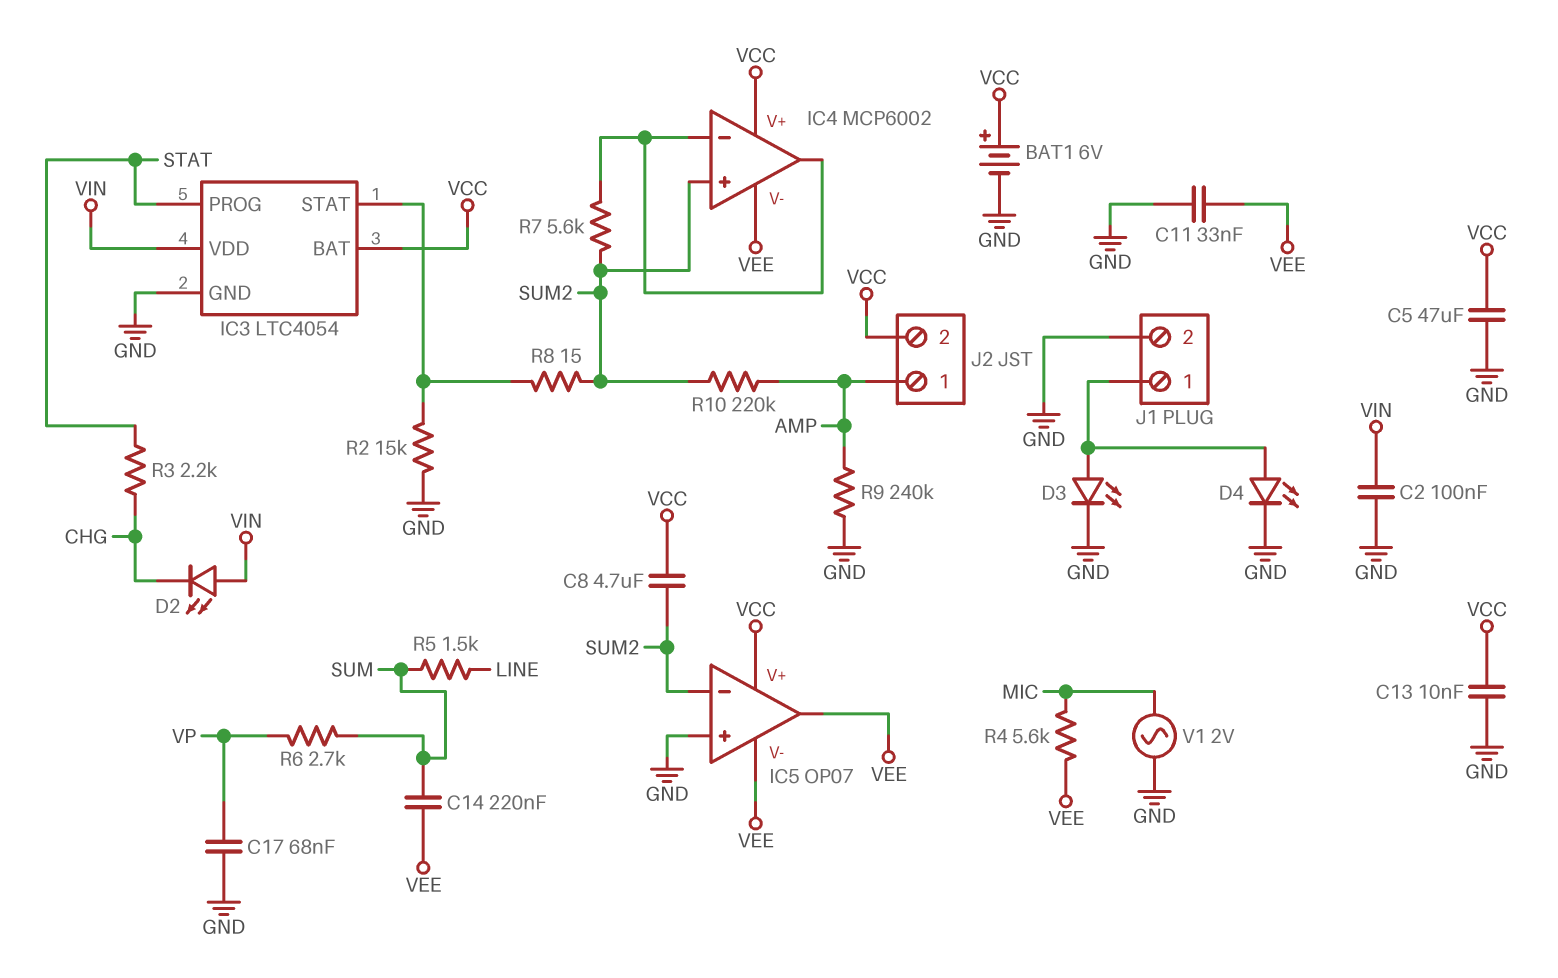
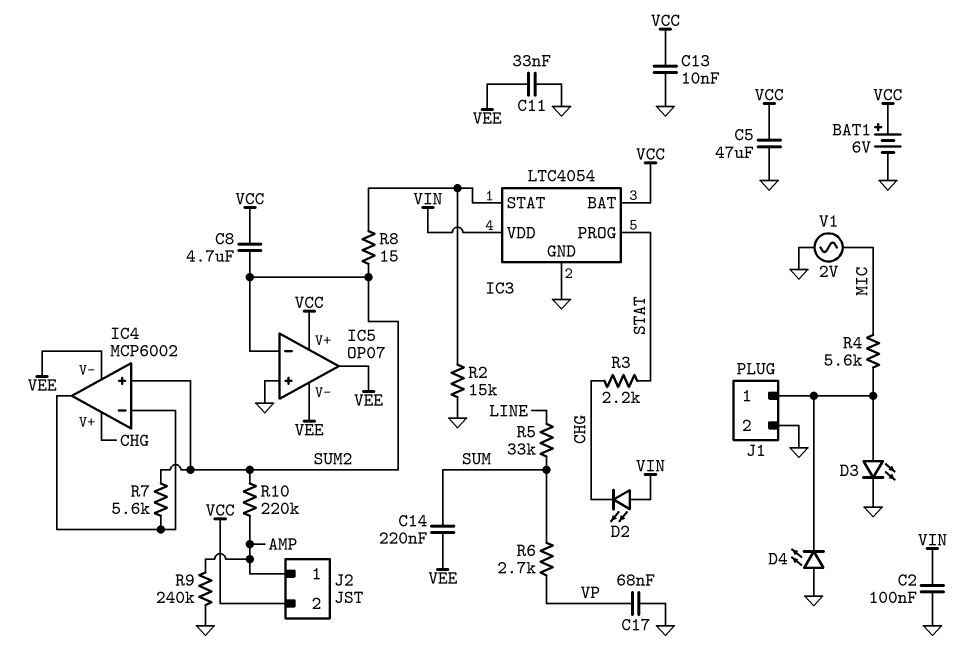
D4: LED (A J1/1, K GND) -> LED (A GND, K J1/1)
IC4 pin V+: VCC -> CHG
R4: 5.6k (MIC, VEE) -> 5.6k (J1/1, MIC)
R5: 1.5k (LINE, SUM) -> 33k (LINE, SUM)

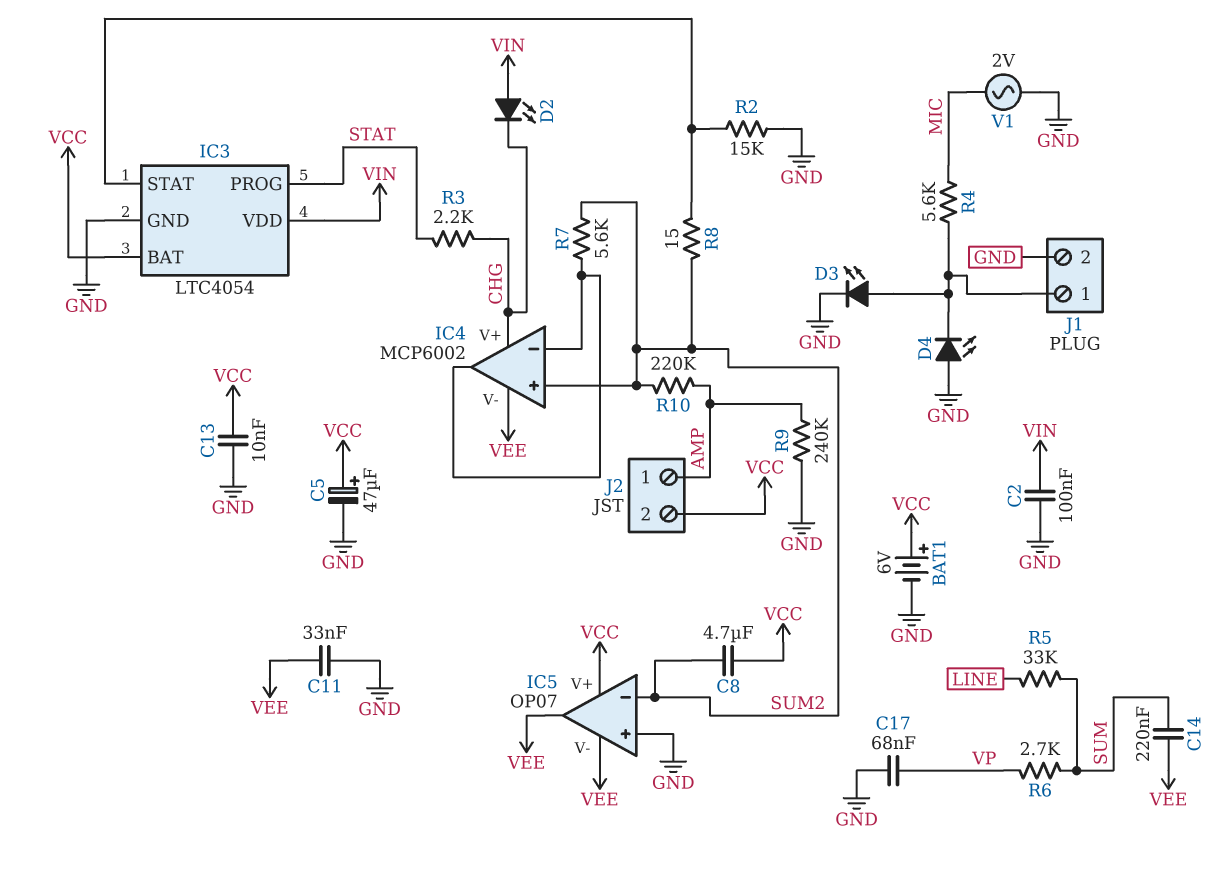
C5: 47uF (GND, VCC) -> 47uF (plus VCC, minus GND)

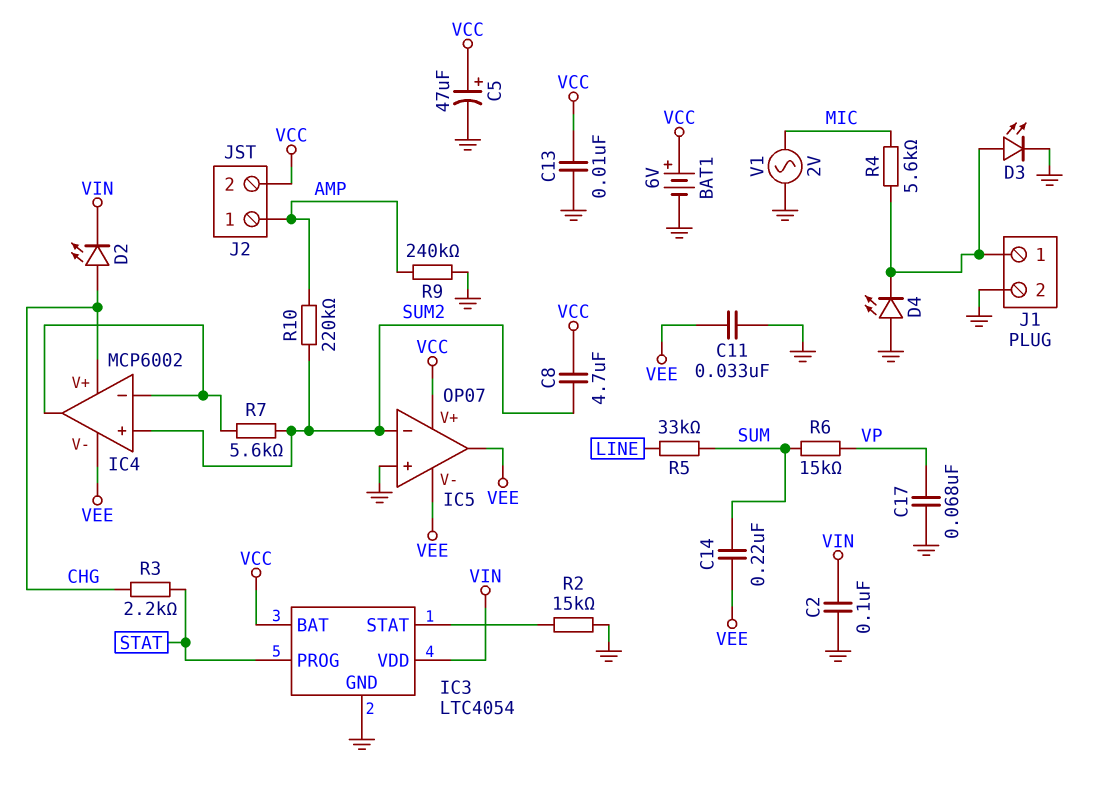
D2: LED (A VIN, K CHG) -> LED (A CHG, K VIN)
R6: 2.7k (SUM, VP) -> 15k (SUM, VP)
R8: 15 (IC3/STAT, SUM2) -> none

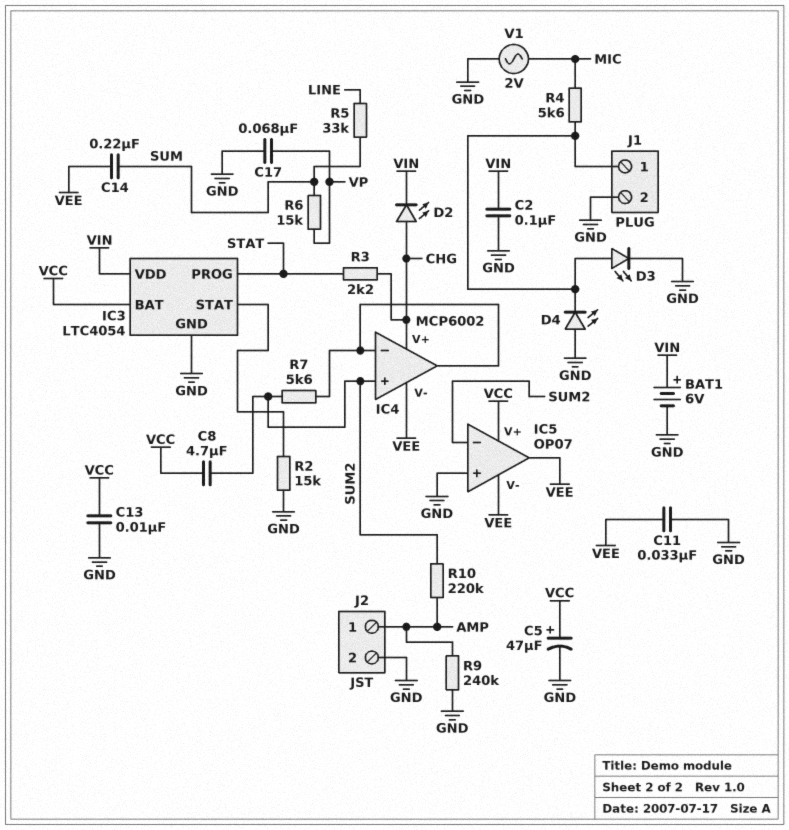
BAT1: 6V (plus VCC, minus GND) -> 6V (plus VIN, minus GND)
J2 pin 2: VCC -> GND

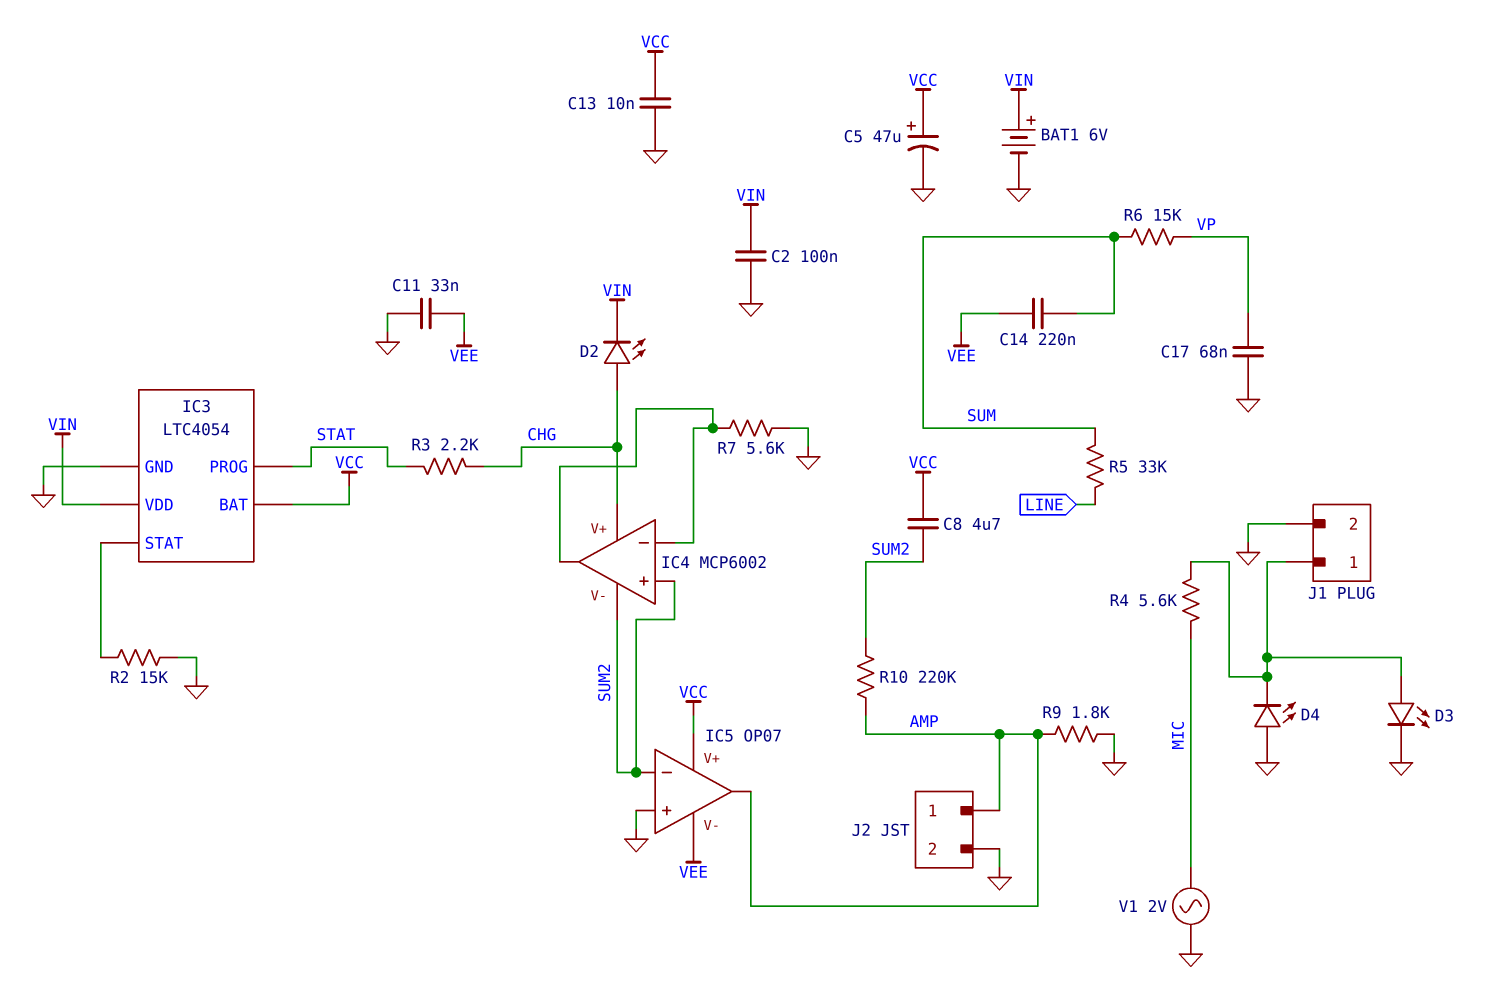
IC4 pin V-: VEE -> SUM2
IC5 pin out: VEE -> AMP
R7: 5.6k (IC4/in-, SUM2) -> 5.6k (GND, IC4/in-)
R9: 240k (AMP, GND) -> 1.8k (AMP, GND)

